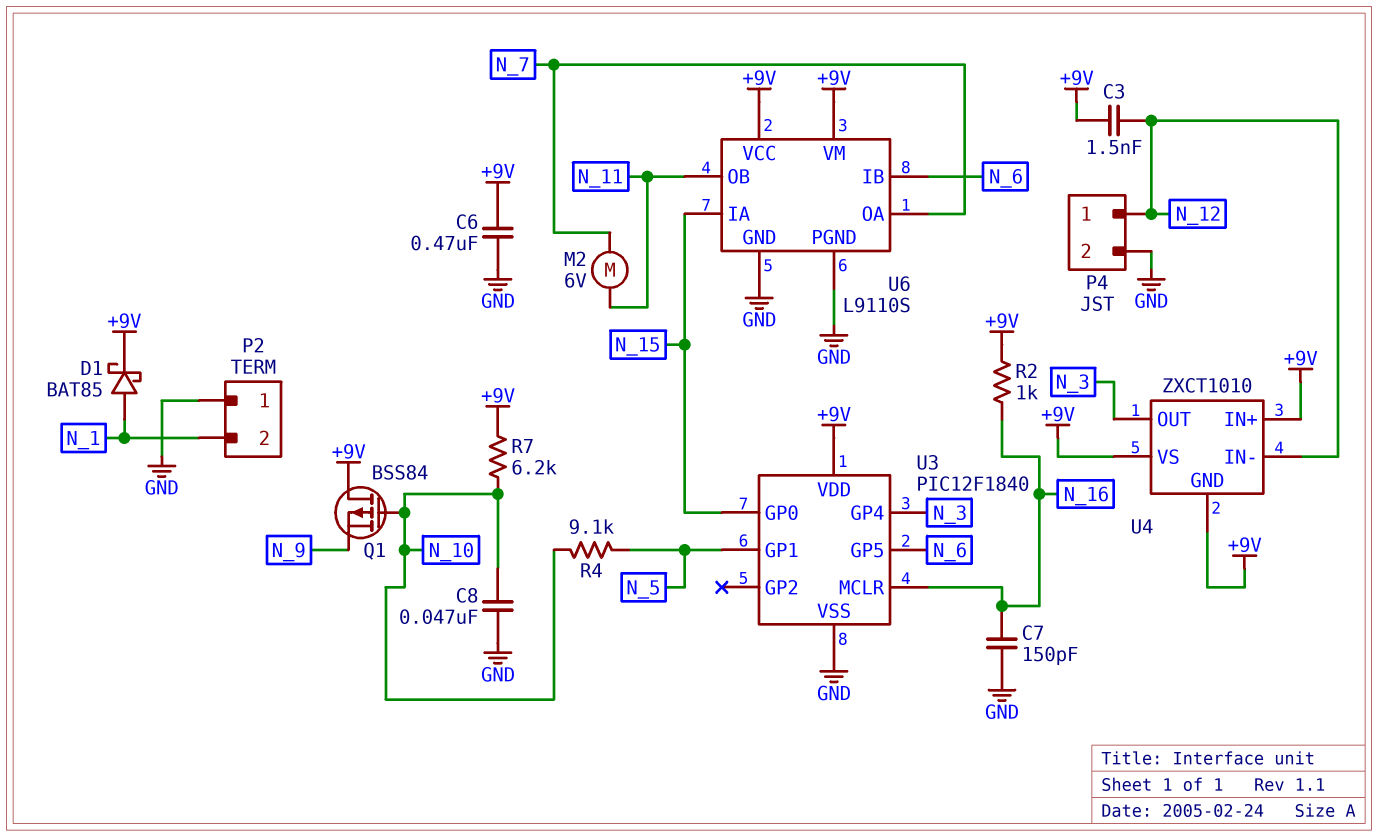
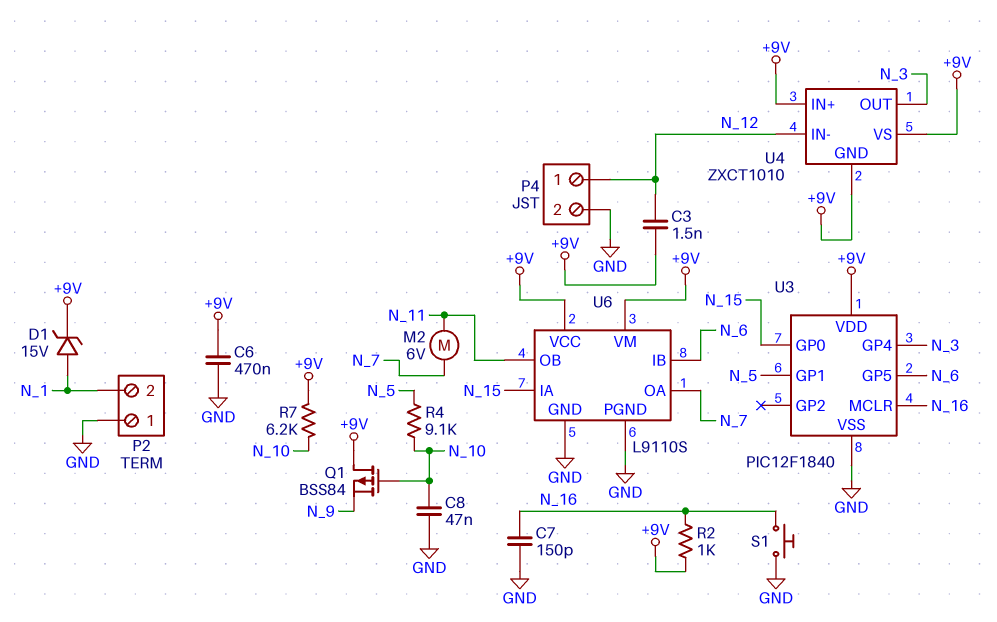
D1: schottky BAT85 (A N_1, K +9V) -> zener 15V (A N_1, K +9V)
S1: none -> button (GND, N_16)

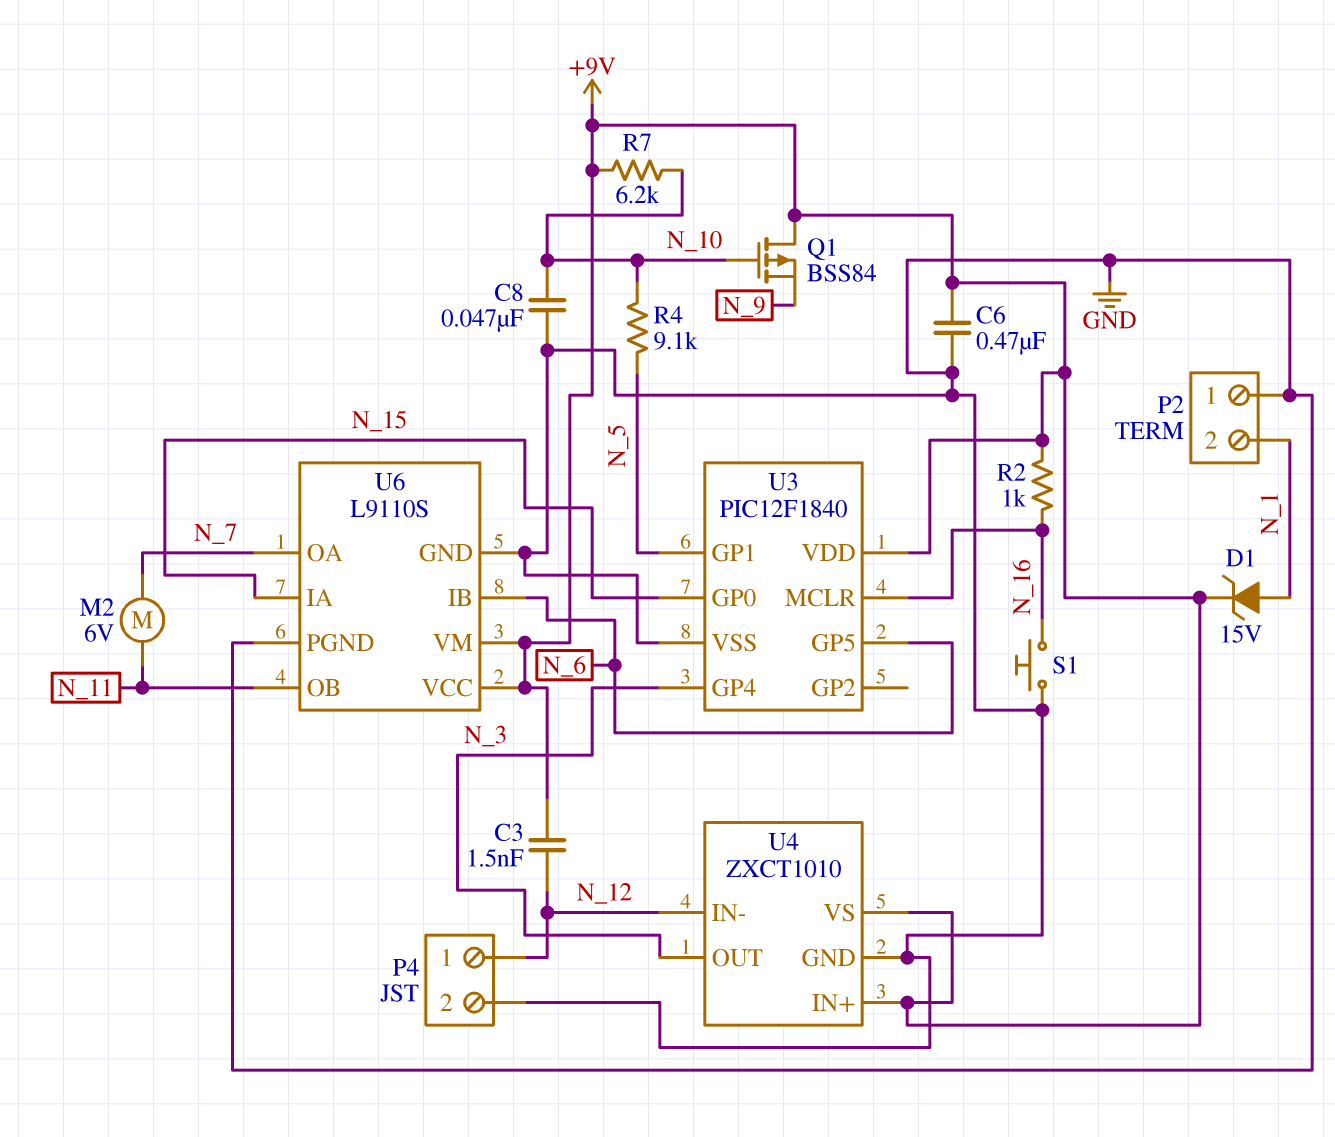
C7: 150pF (GND, N_16) -> none
U4 pin GND: +9V -> GND

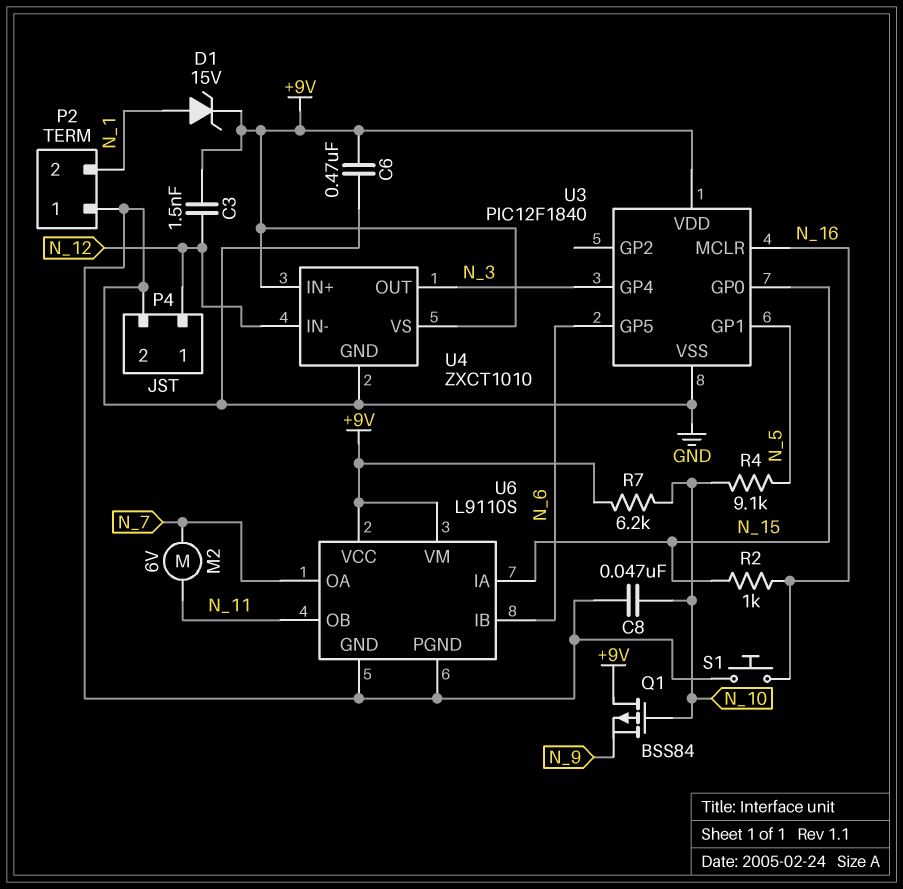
R2: 1k (+9V, N_16) -> 1k (N_15, N_16)

